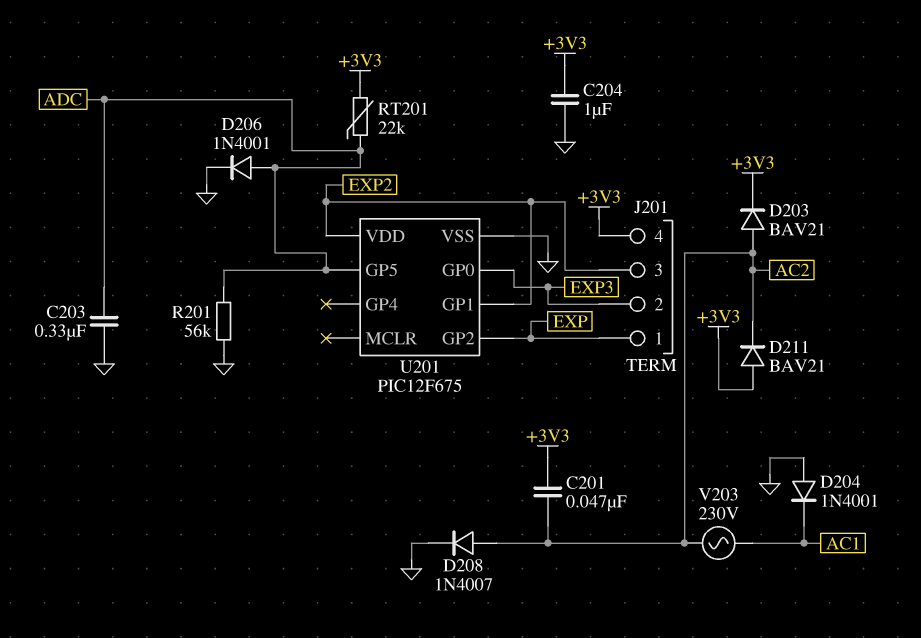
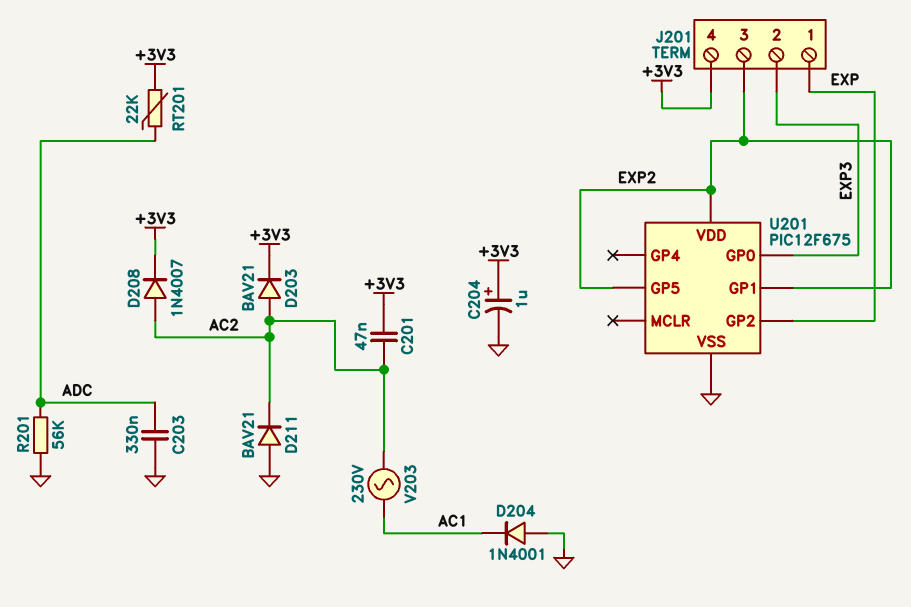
C204: 1uF (+3V3, GND) -> 1uF (plus +3V3, minus GND)
D206: diode 1N4001 (A ADC, K GND) -> none
D208: diode 1N4007 (A AC2, K GND) -> diode 1N4007 (A AC2, K +3V3)
D211: diode BAV21 (A +3V3, K AC2) -> diode BAV21 (A GND, K AC2)
U201 pin GP5: ADC -> EXP2

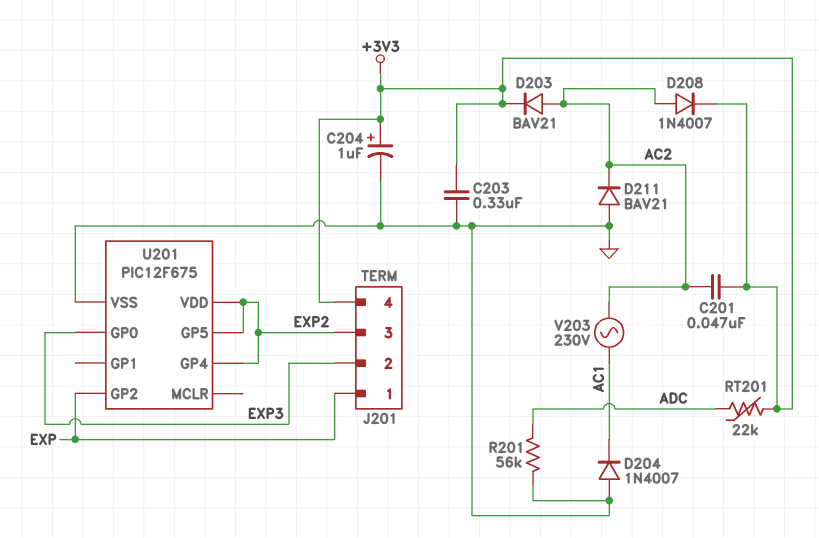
C203: 330nF (ADC, GND) -> 330nF (+3V3, GND)
D204: diode 1N4001 (A GND, K AC1) -> diode 1N4007 (A GND, K AC1)
U201 pin GP1: EXP2 -> none
U201 pin GP4: none -> EXP2

